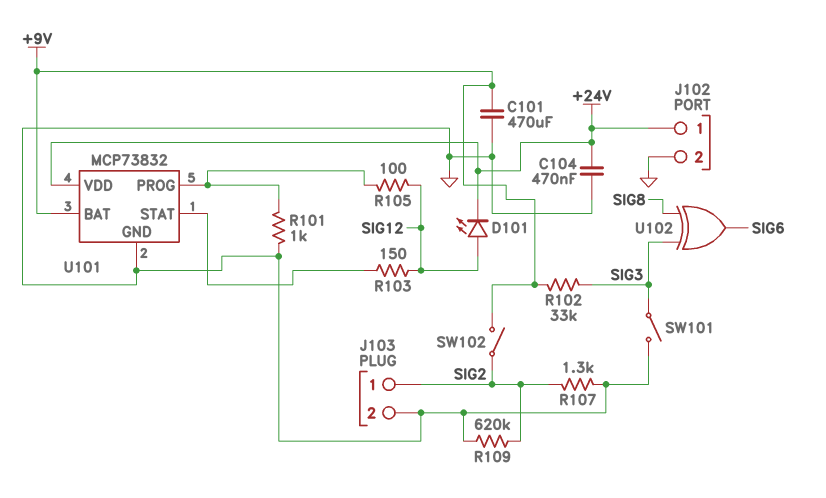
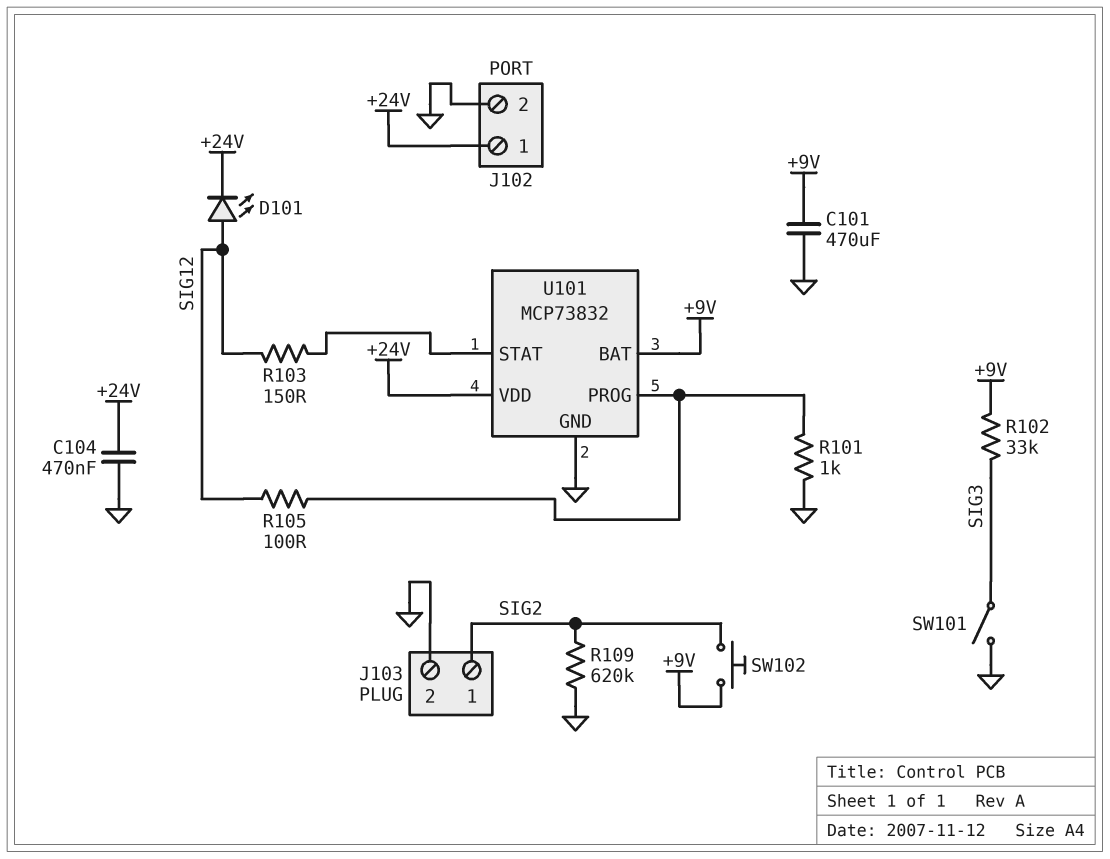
R107: 1.3k (GND, SIG2) -> none
SW102: switch (+9V, SIG2) -> button (+9V, SIG2)
U102: XOR (in SIG3, in SIG8, out SIG6) -> none

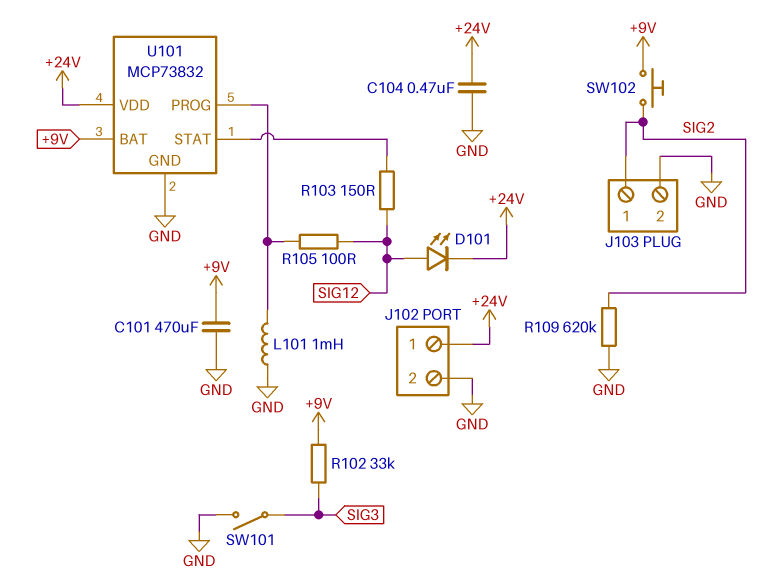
L101: none -> 1mH (GND, U101/PROG)
R101: 1k (GND, U101/PROG) -> none

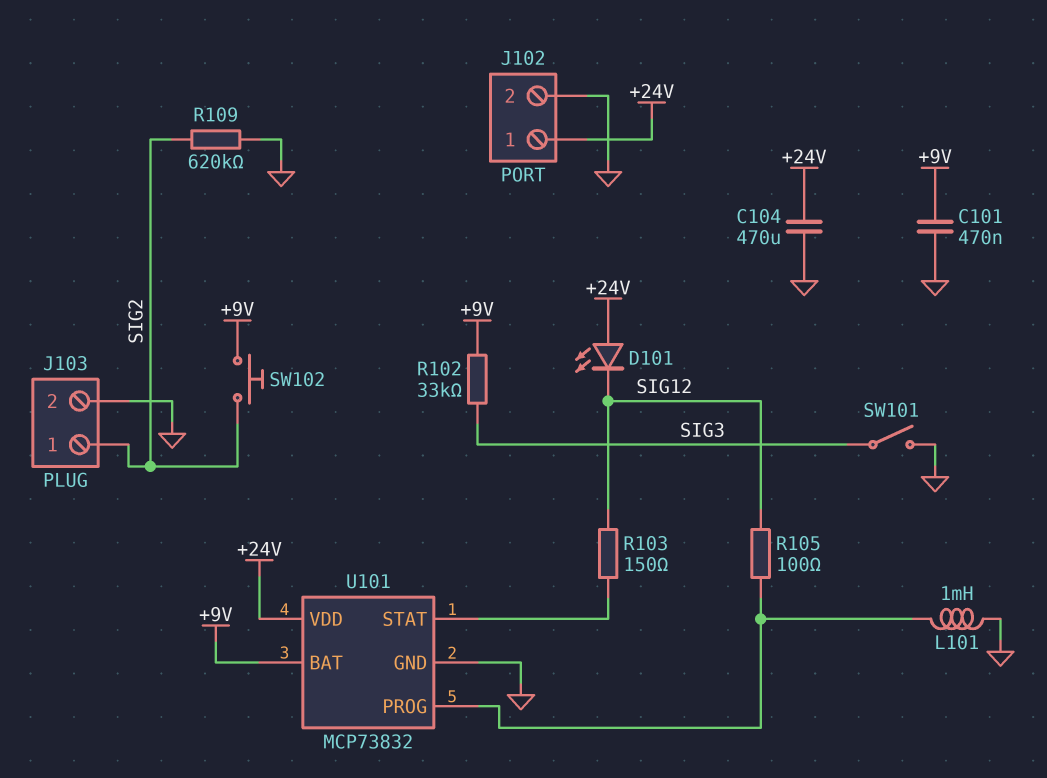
C101: 470uF (+9V, GND) -> 470nF (+9V, GND)
C104: 470nF (+24V, GND) -> 470uF (+24V, GND)
D101: LED (A SIG12, K +24V) -> LED (A +24V, K SIG12)

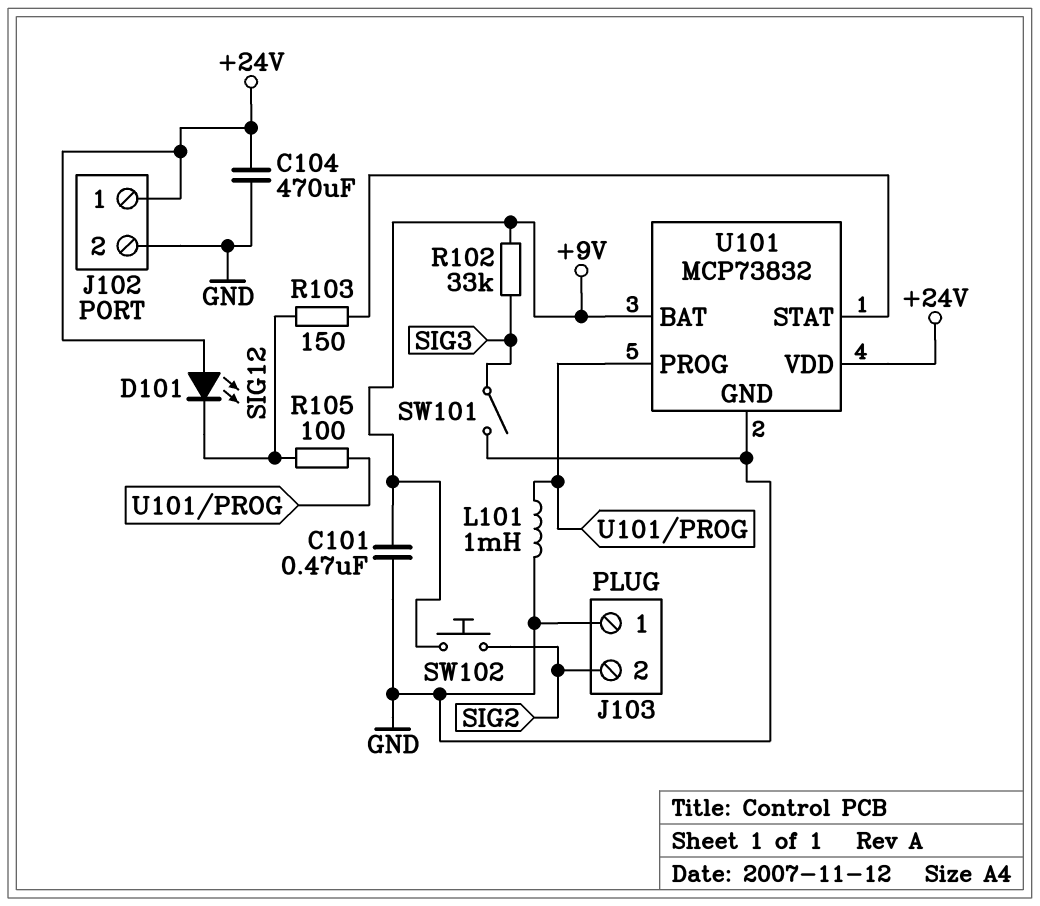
J103 pin 1: SIG2 -> GND
J103 pin 2: GND -> SIG2
R109: 620k (GND, SIG2) -> none

